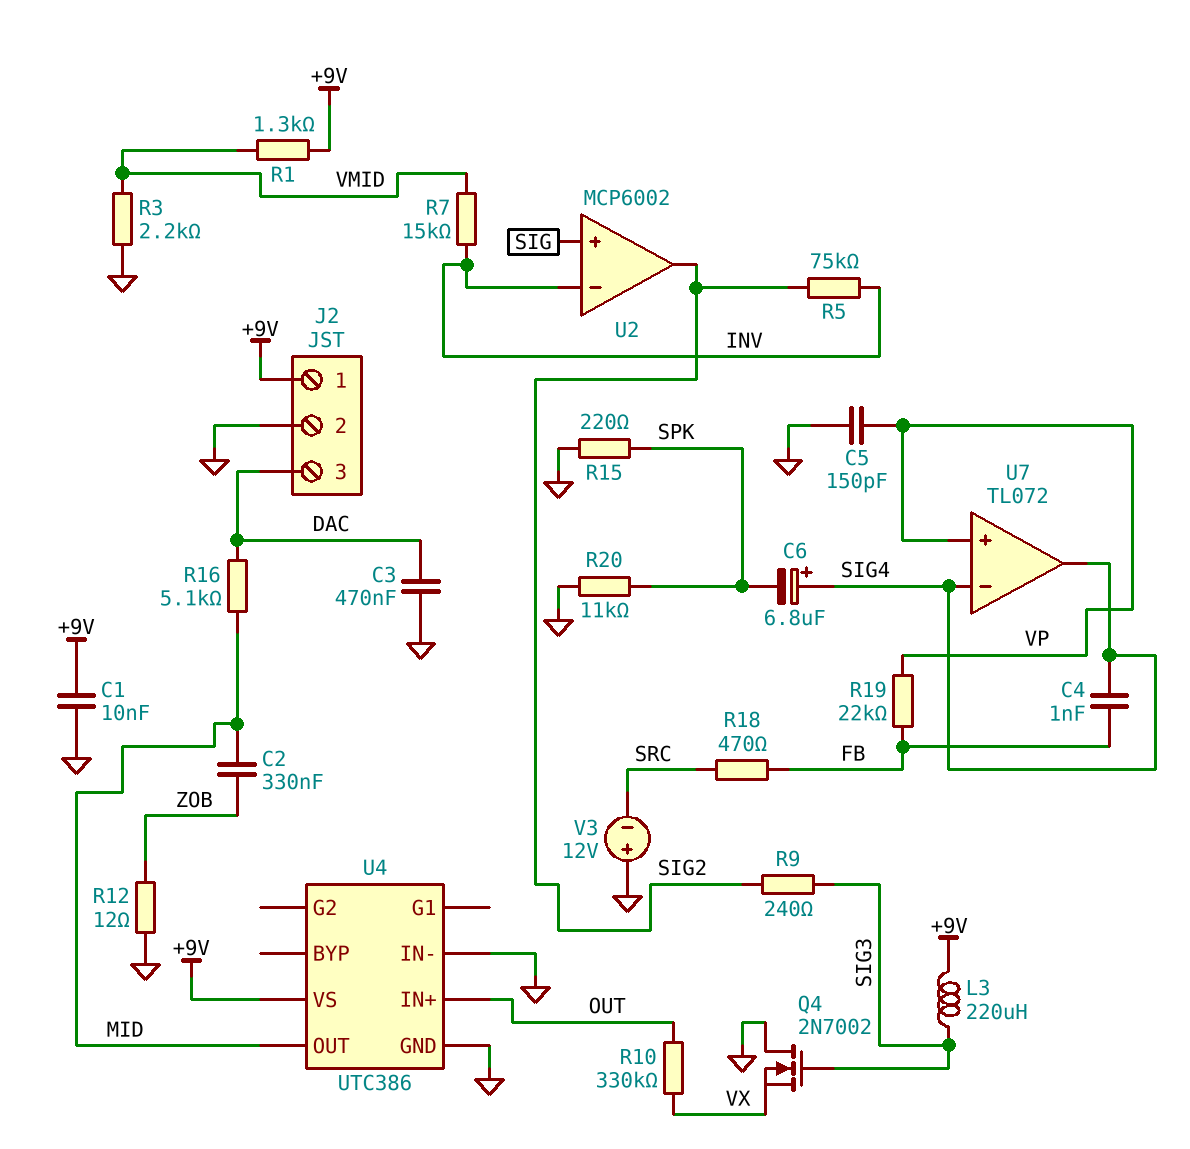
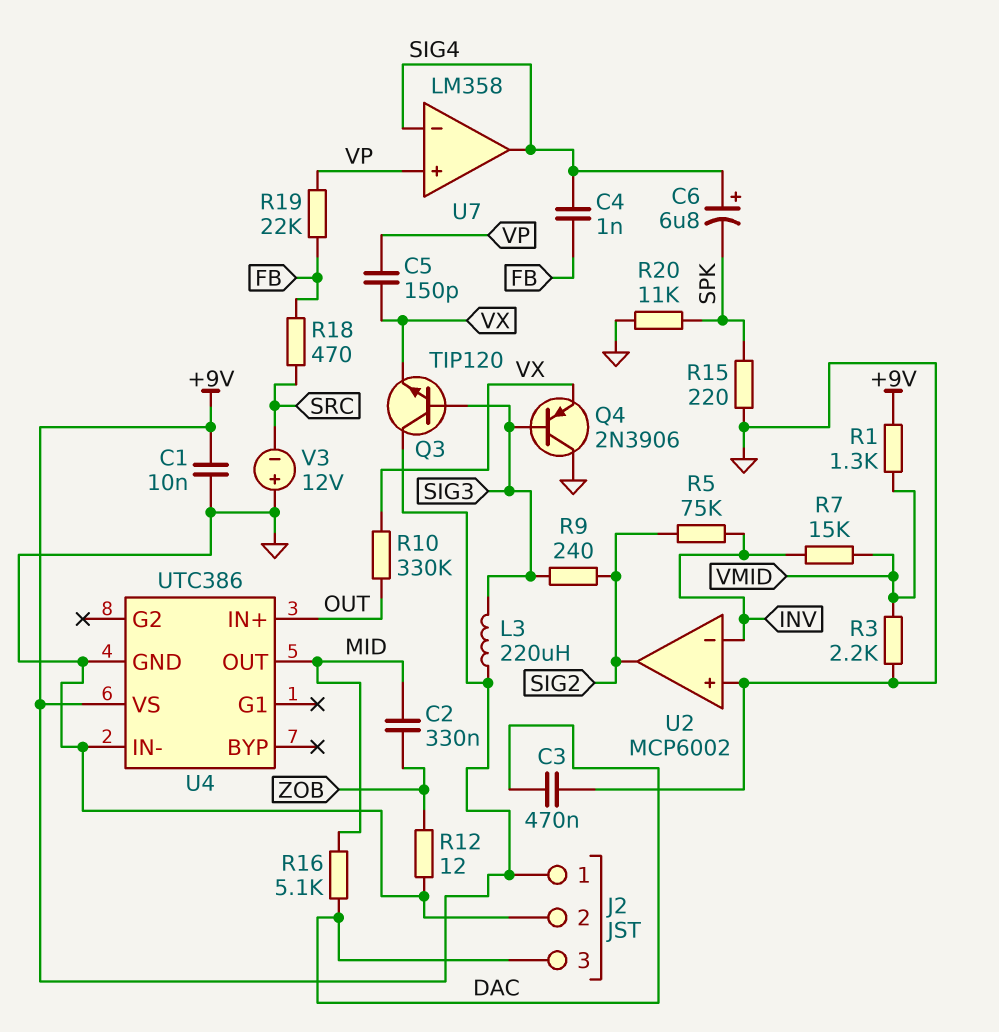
C5: 150pF (GND, VP) -> 150pF (VP, VX)
Q3: none -> NPN TIP120 (B SIG3, C +9V, E VX)
Q4: NMOS 2N7002 (G SIG3, D GND, S VX) -> PNP 2N3906 (B SIG3, C GND, E VX)
U2 pin in+: SIG -> GND
U7: TL072 -> LM358

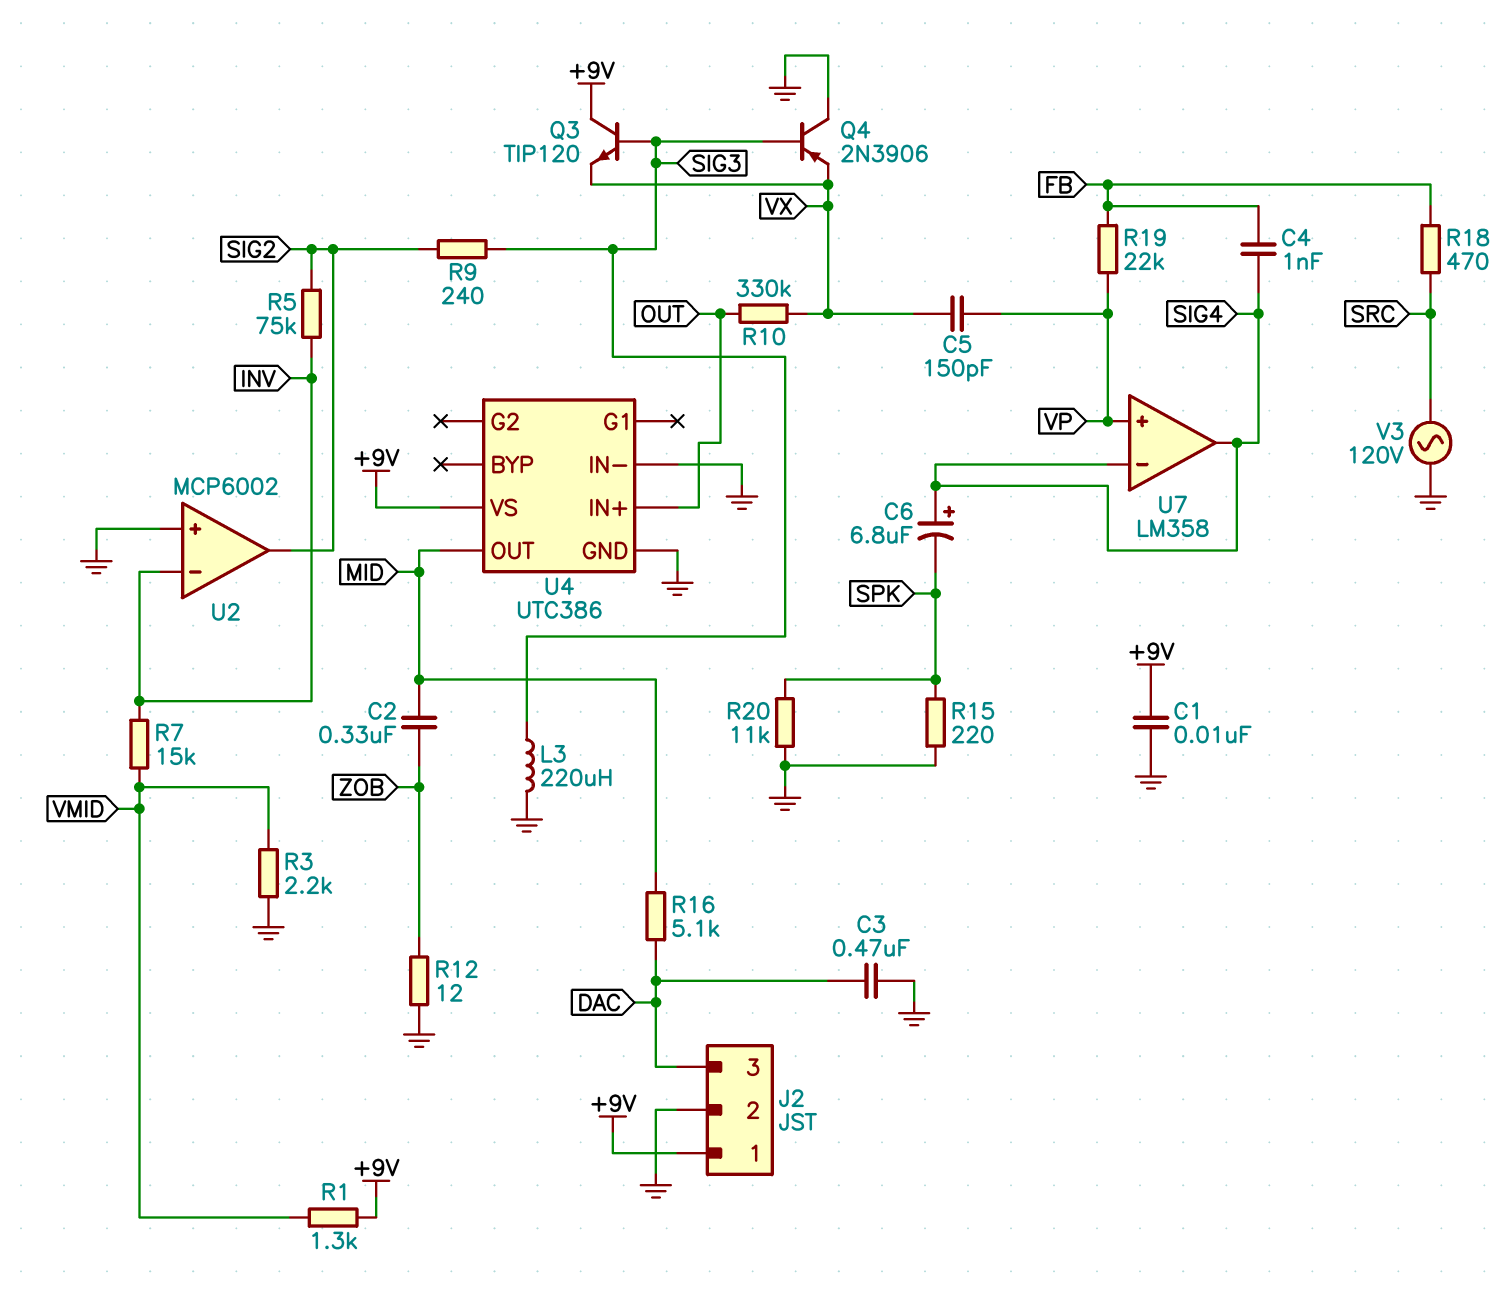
L3: 220uH (+9V, SIG3) -> 220uH (GND, SIG3)
V3: 12V (plus GND, minus SRC) -> AC 120V (GND, SRC)

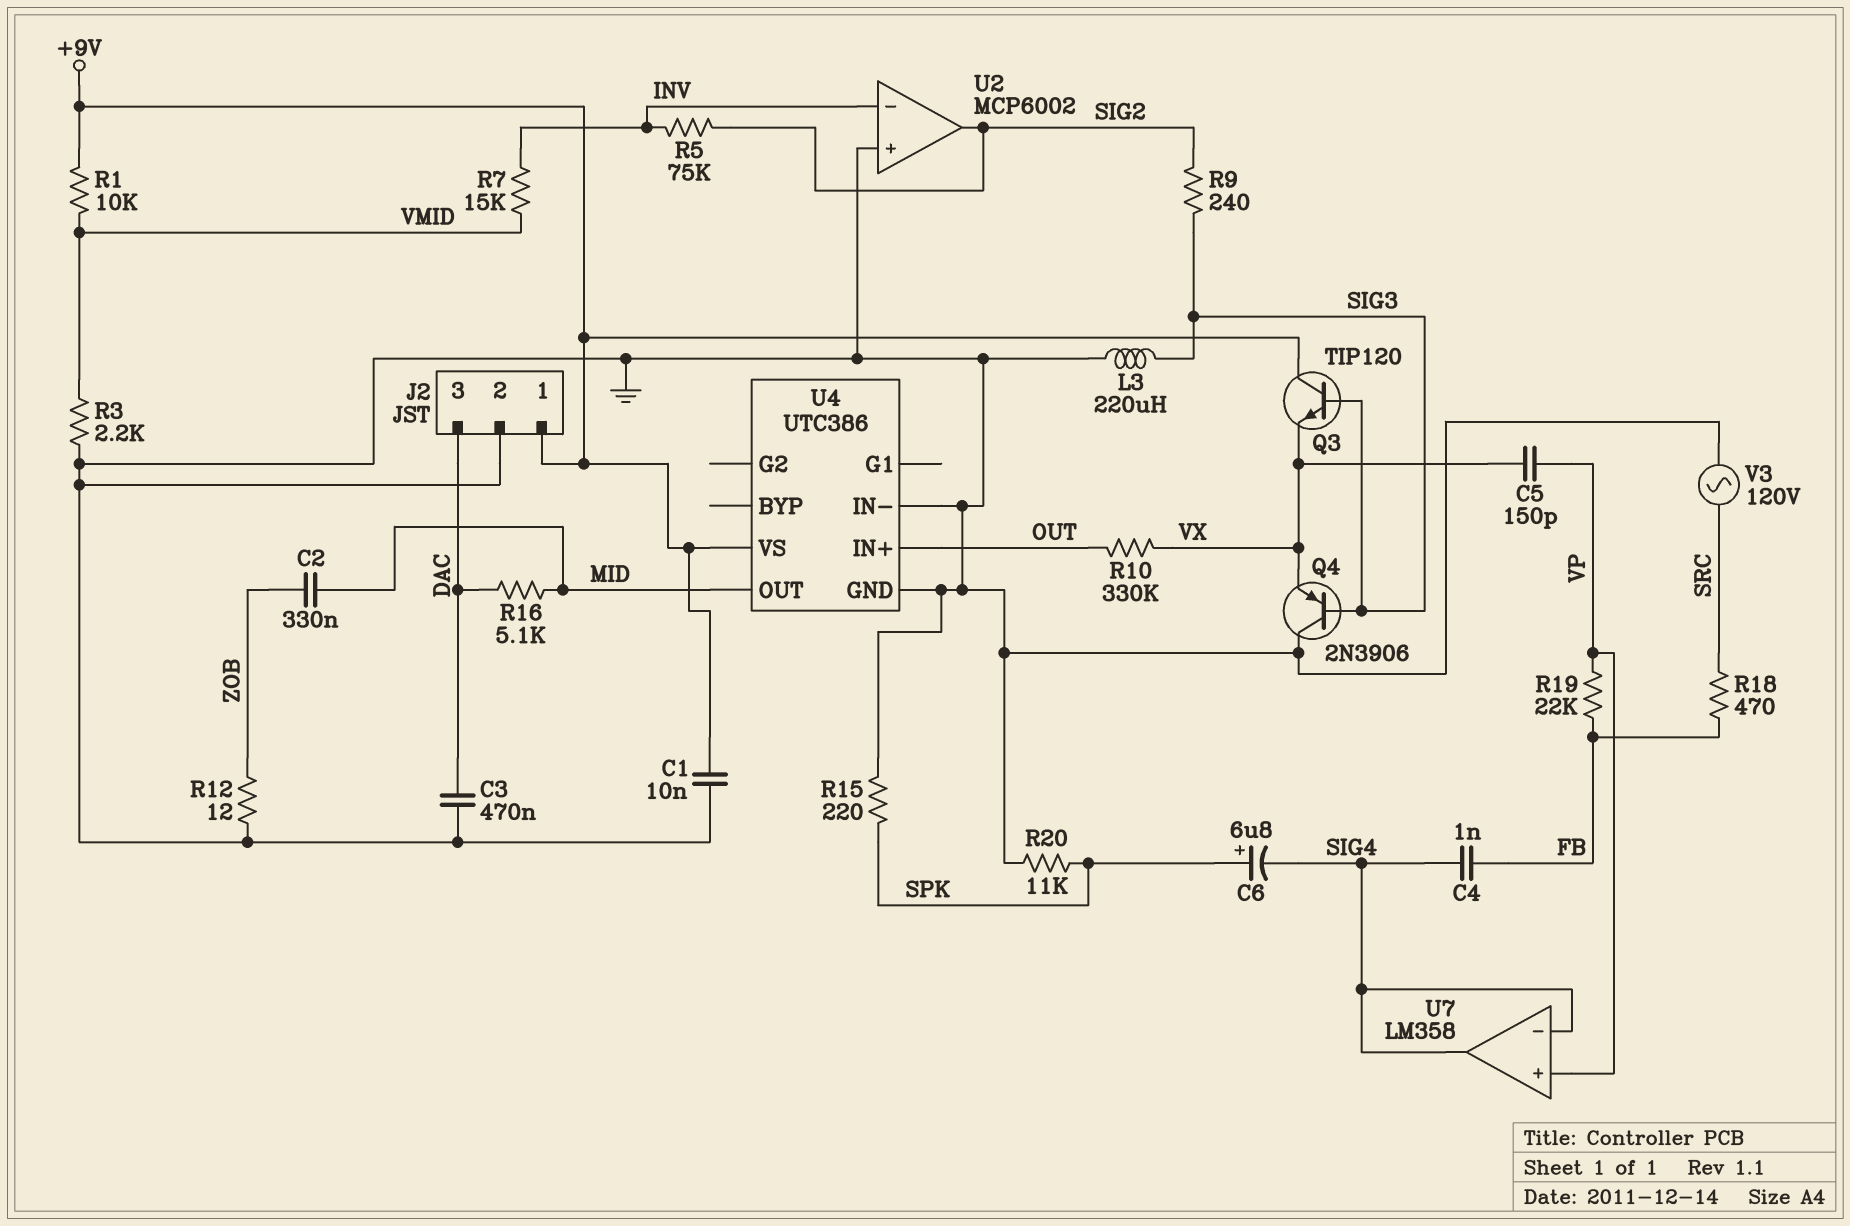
C6: 6.8uF (plus SIG4, minus SPK) -> 6.8uF (plus SPK, minus SIG4)
R1: 1.3k (+9V, VMID) -> 10k (+9V, VMID)

